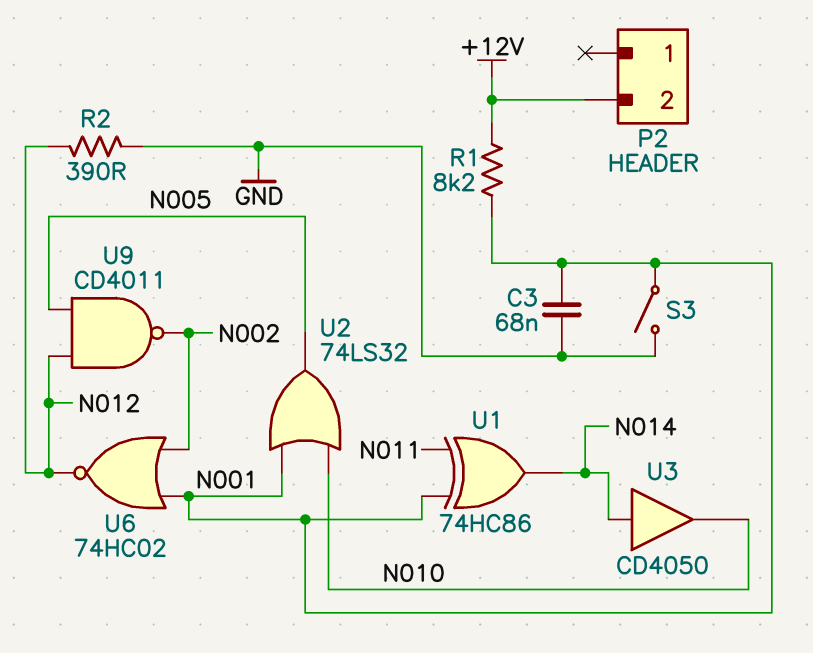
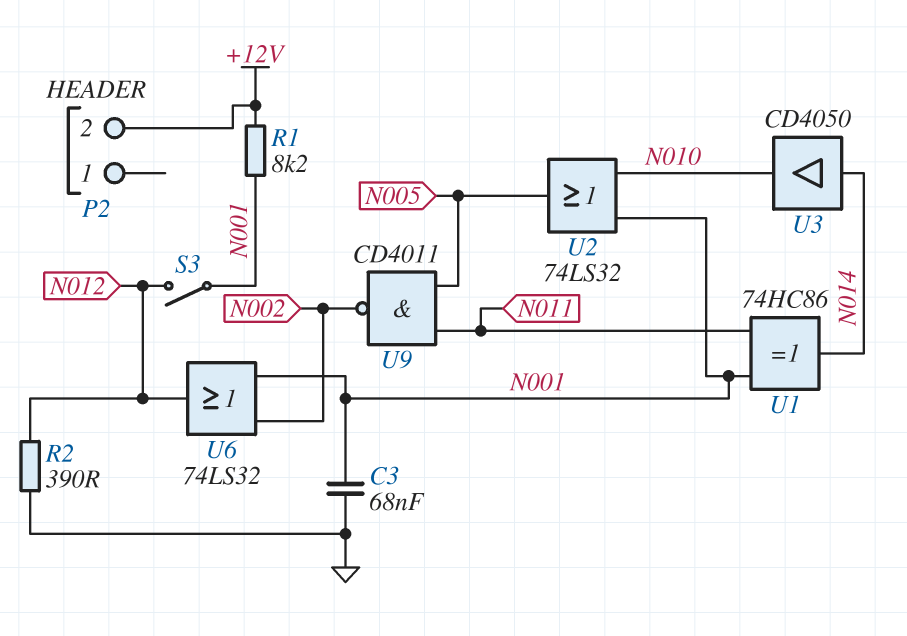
S3: switch (GND, N001) -> switch (N001, N012)
U6: NOR 74HC02 (in N001, in N002, out N012) -> OR 74LS32 (in N001, in N002, out N012)
U9: NAND CD4011 (in N005, in N012, out N002) -> NAND CD4011 (in N005, in N011, out N002)

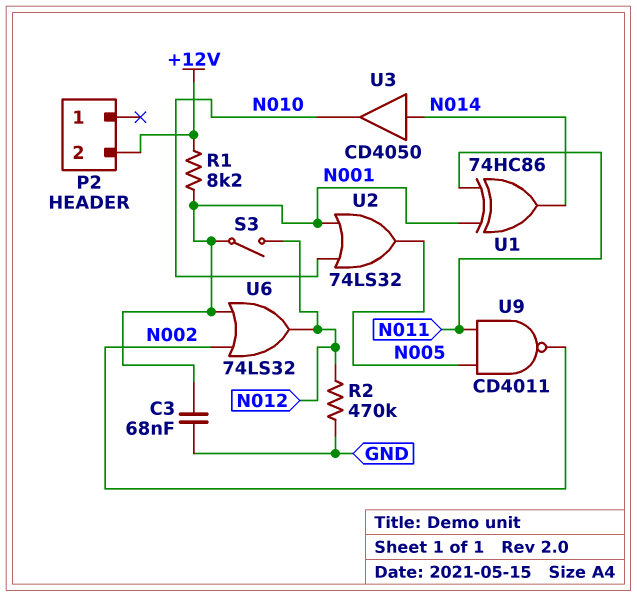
R2: 390 (GND, N012) -> 470k (GND, N012)

